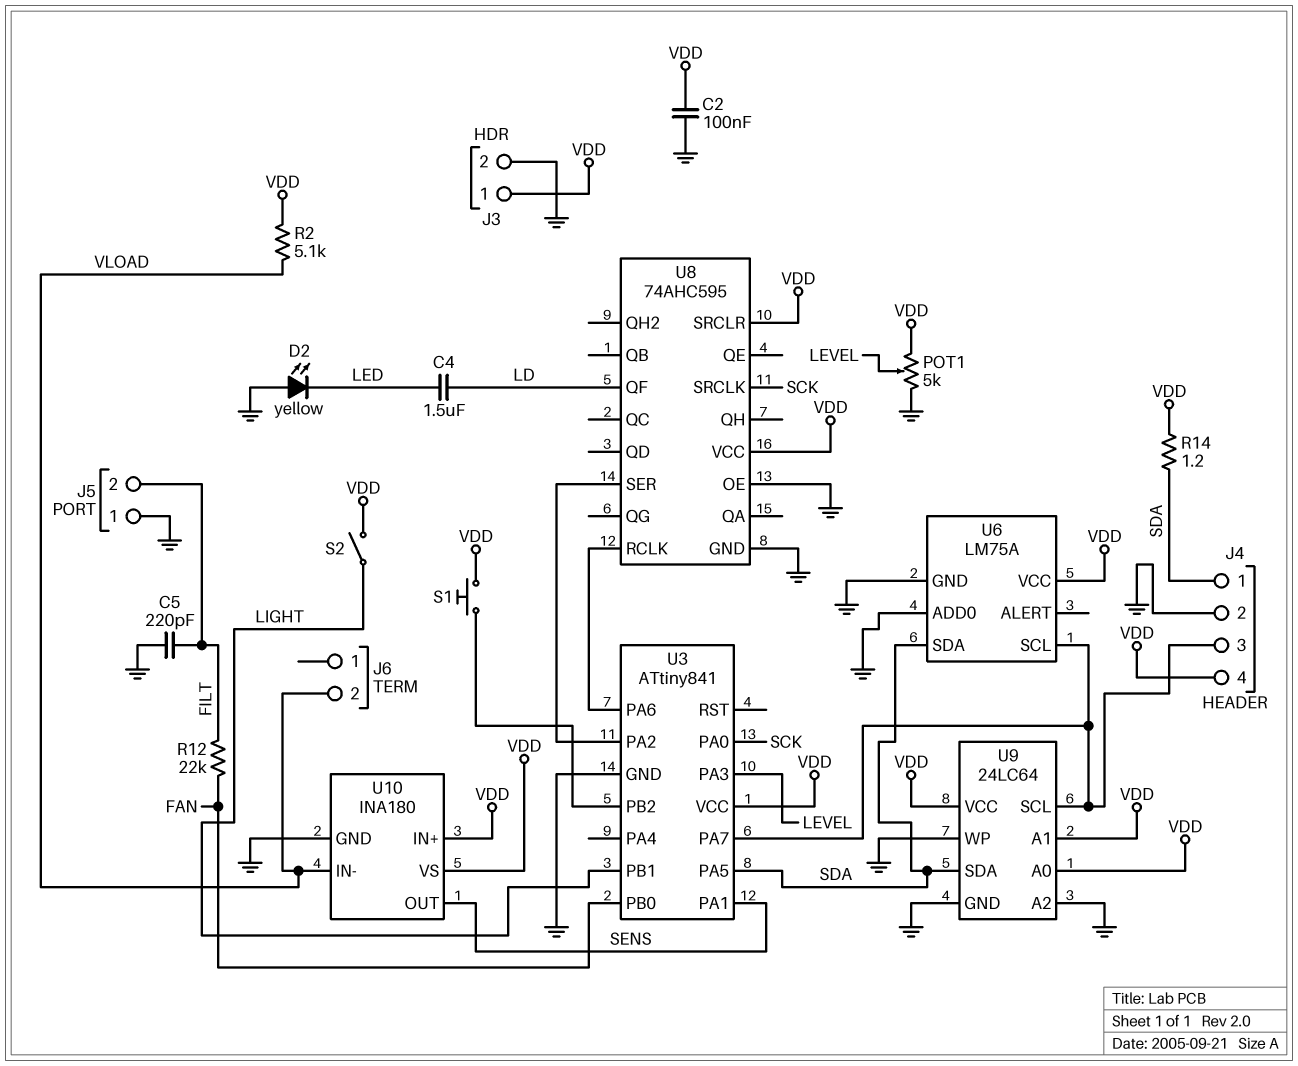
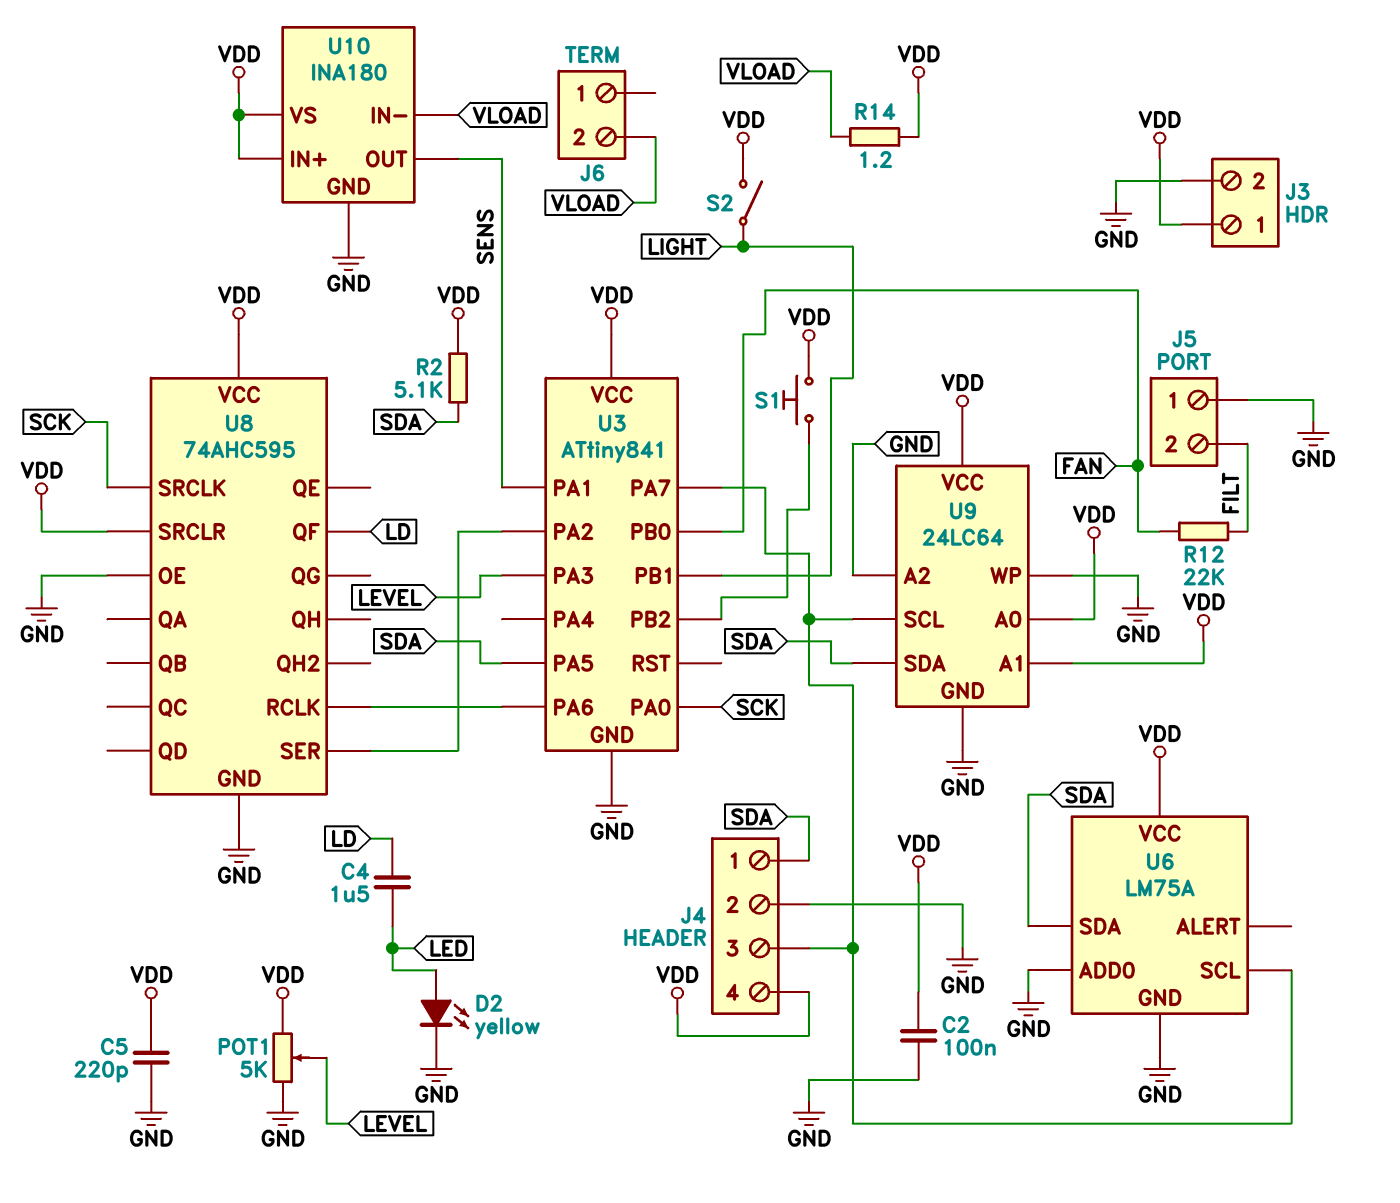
C5: 220pF (FILT, GND) -> 220pF (GND, VDD)
D2: LED yellow (A GND, K LED) -> LED yellow (A LED, K GND)
R2: 5.1k (VDD, VLOAD) -> 5.1k (SDA, VDD)
R14: 1.2 (SDA, VDD) -> 1.2 (VDD, VLOAD)

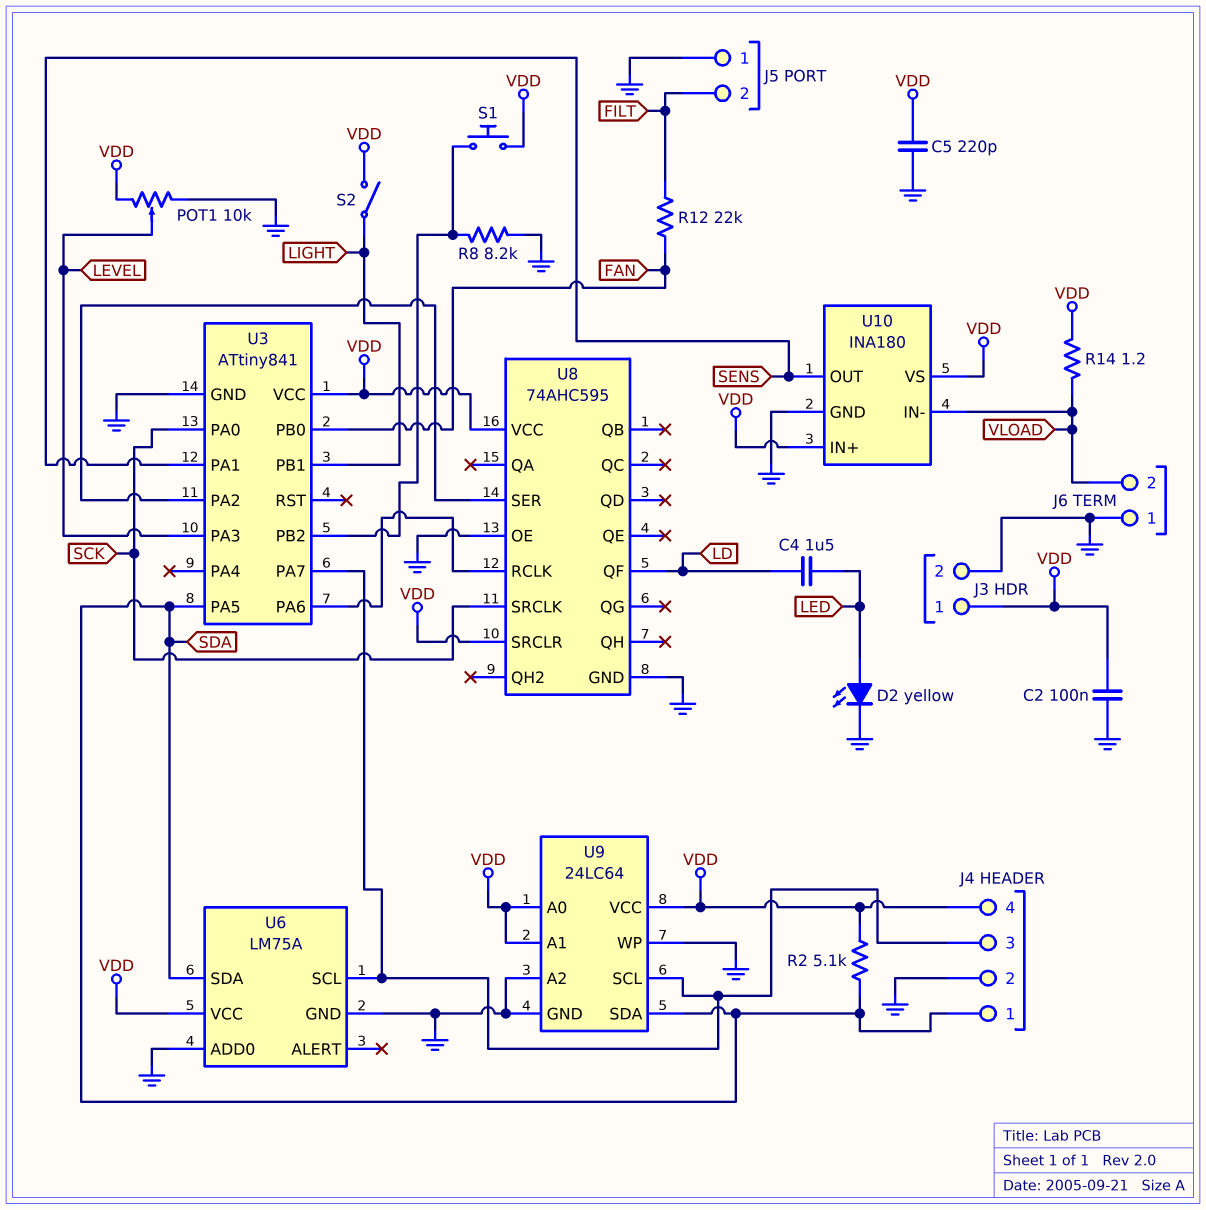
J6 pin 1: none -> GND
POT1: 5k (GND, VDD, wiper LEVEL) -> 10k (GND, VDD, wiper LEVEL)
R8: none -> 8.2k (GND, U3/PB2)

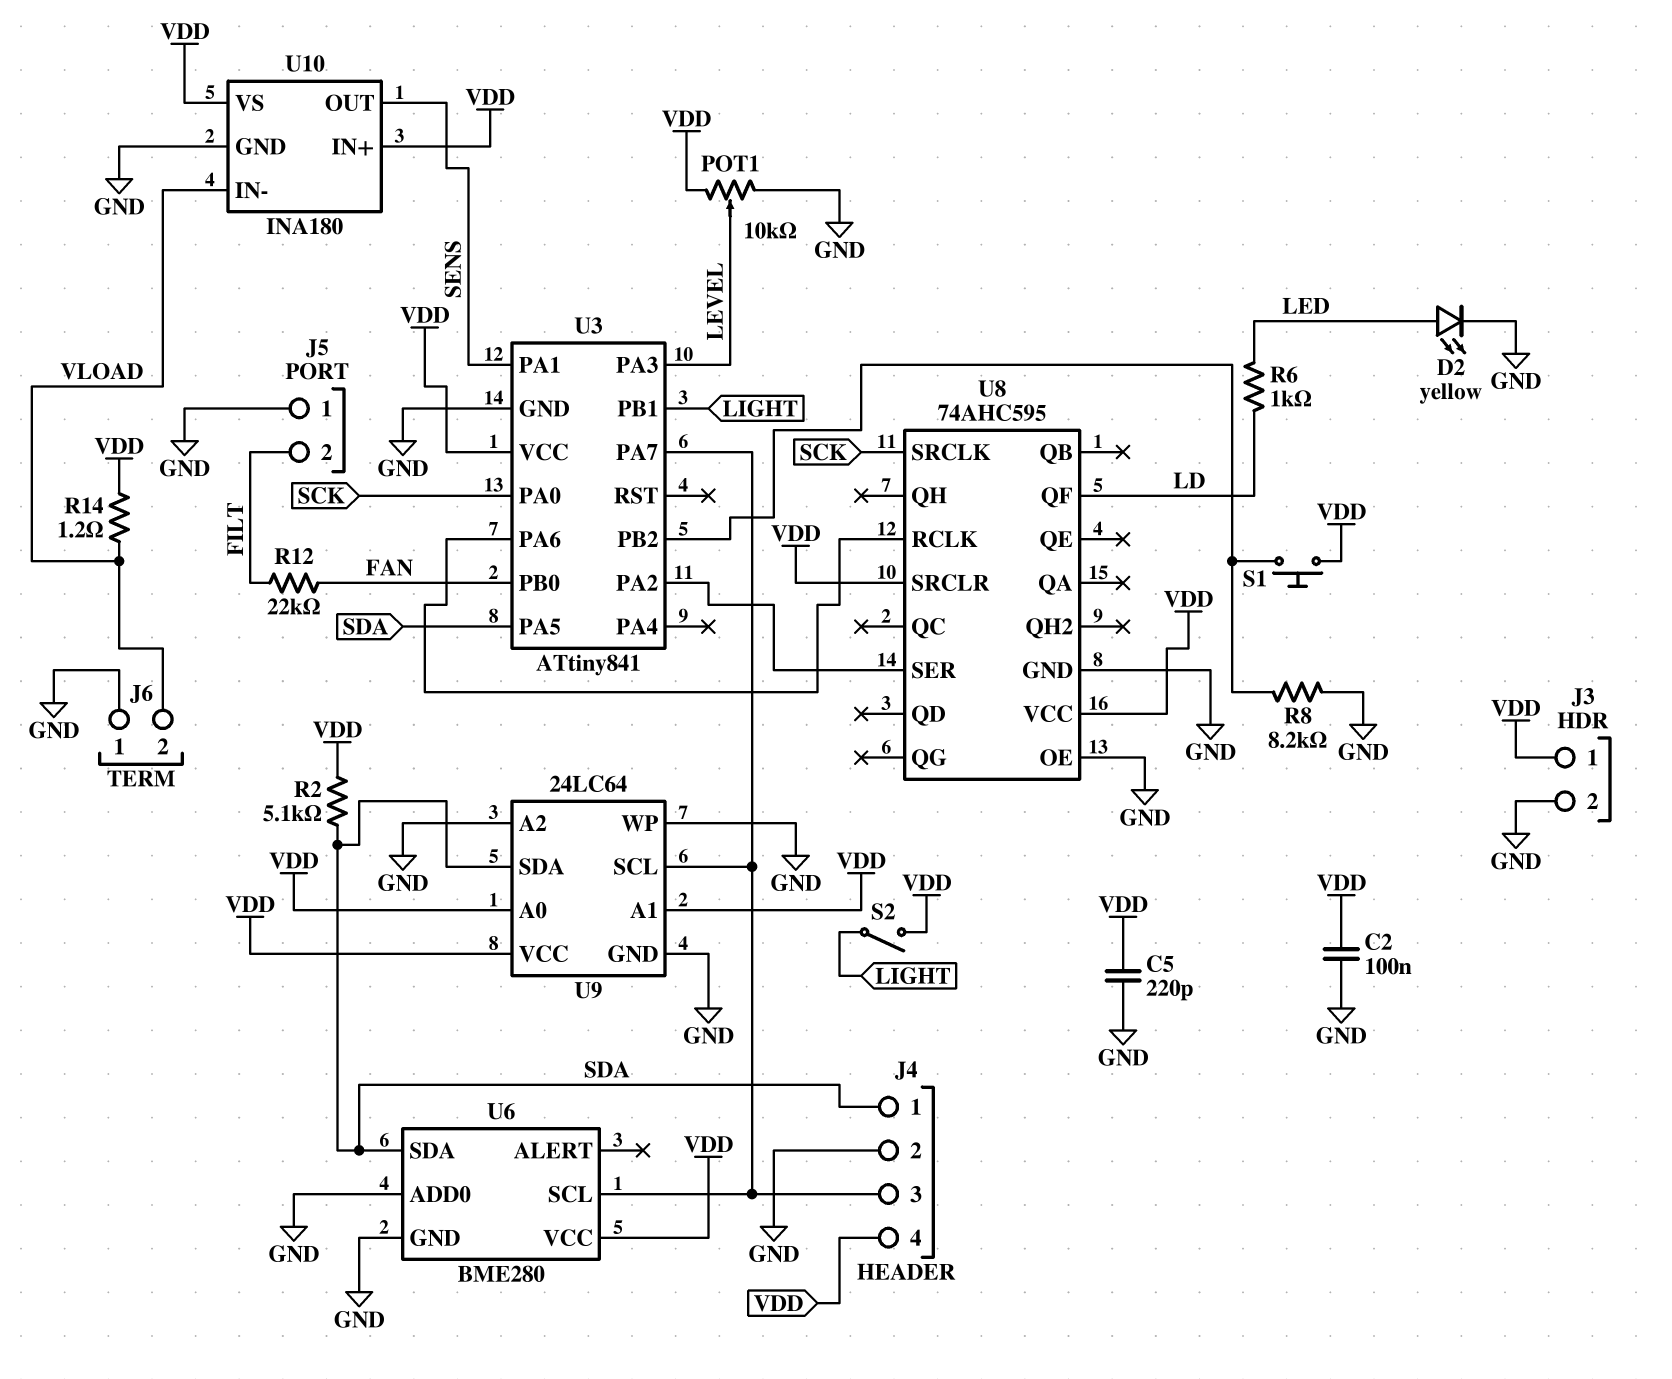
C4: 1.5uF (LD, LED) -> none
R6: none -> 1k (LD, LED)
U6: LM75A -> BME280

